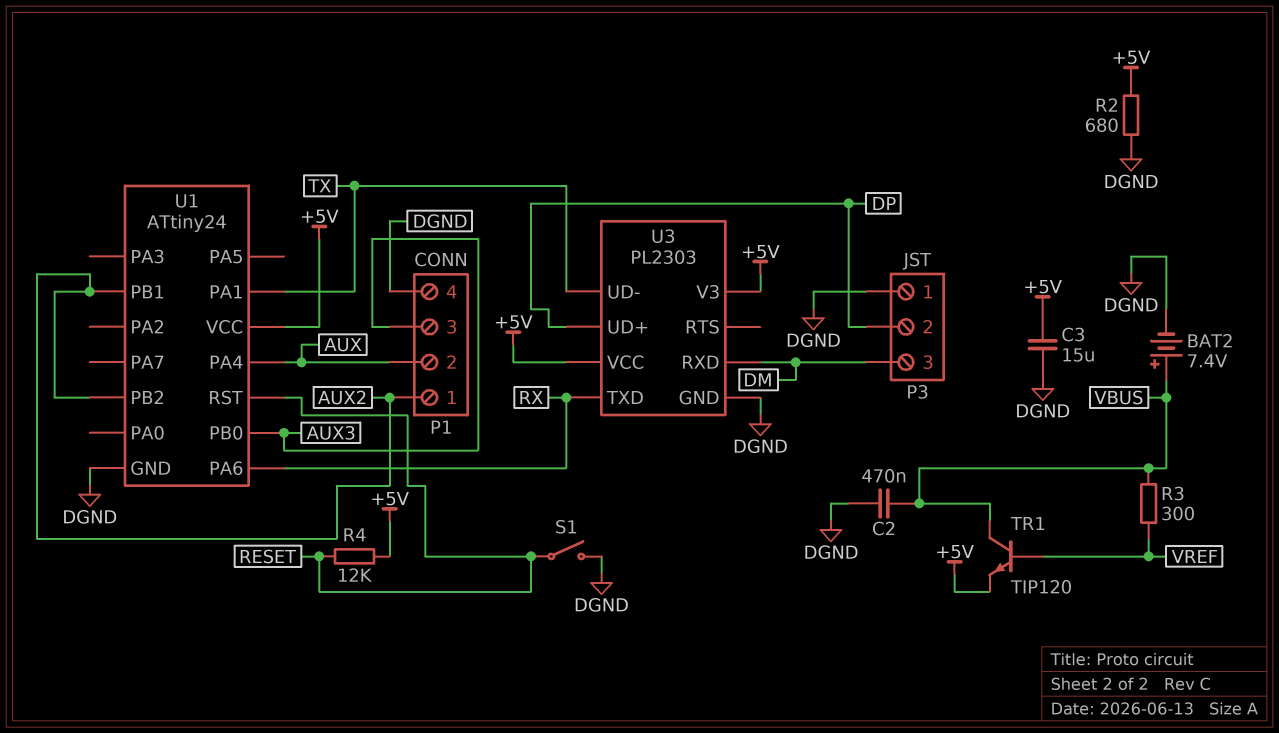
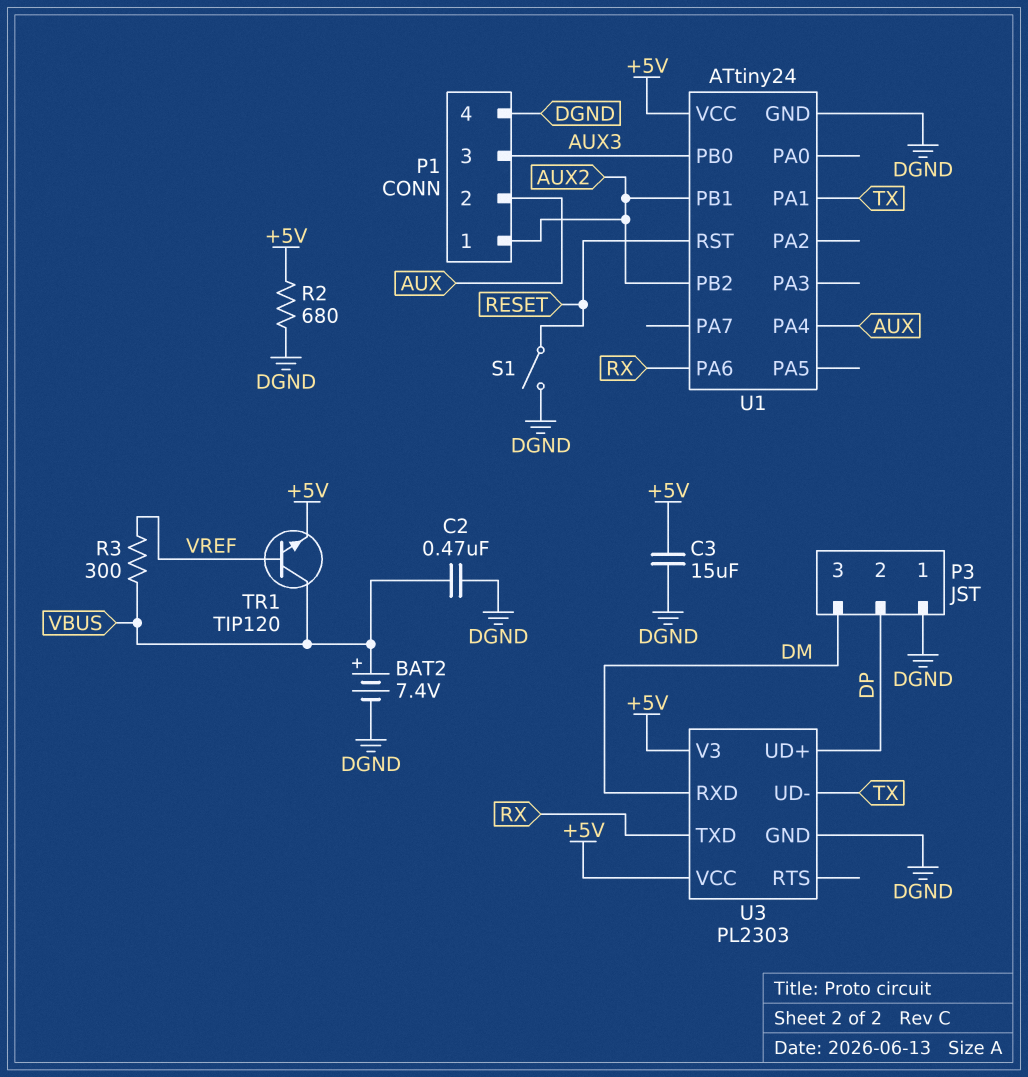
R4: 12k (+5V, RESET) -> none

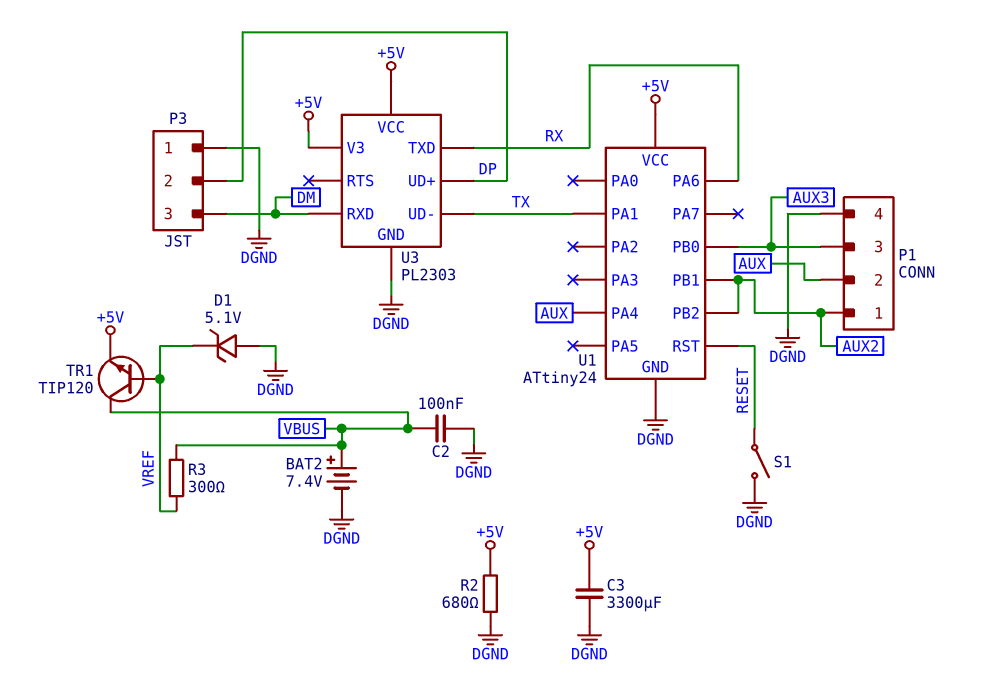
C2: 470nF (DGND, VBUS) -> 100nF (DGND, VBUS)
C3: 15uF (+5V, DGND) -> 3300uF (+5V, DGND)
D1: none -> zener 5.1V (A DGND, K VREF)

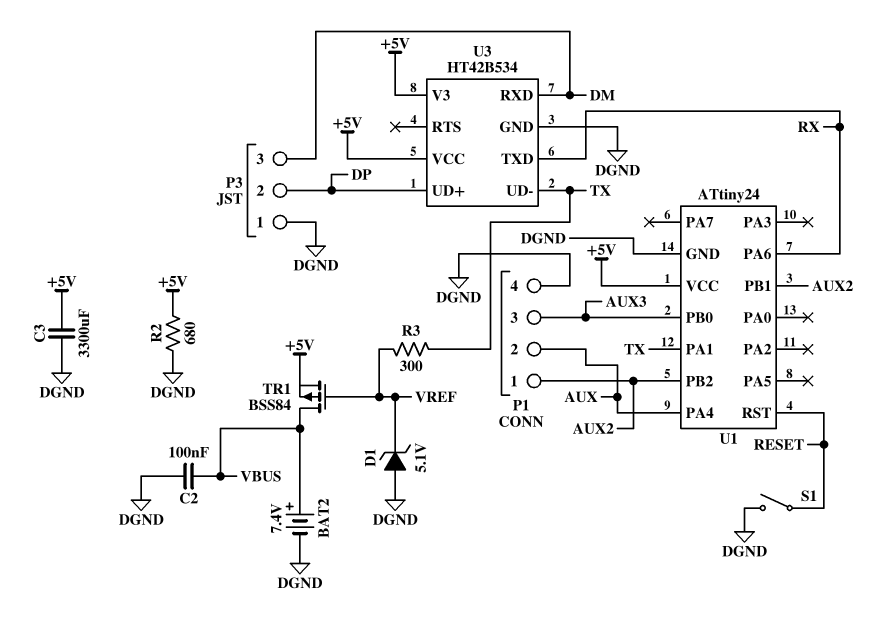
R3: 300 (VBUS, VREF) -> 300 (TX, VREF)
TR1: NPN TIP120 (B VREF, C VBUS, E +5V) -> PMOS BSS84 (G VREF, D VBUS, S +5V)
U3: PL2303 -> HT42B534

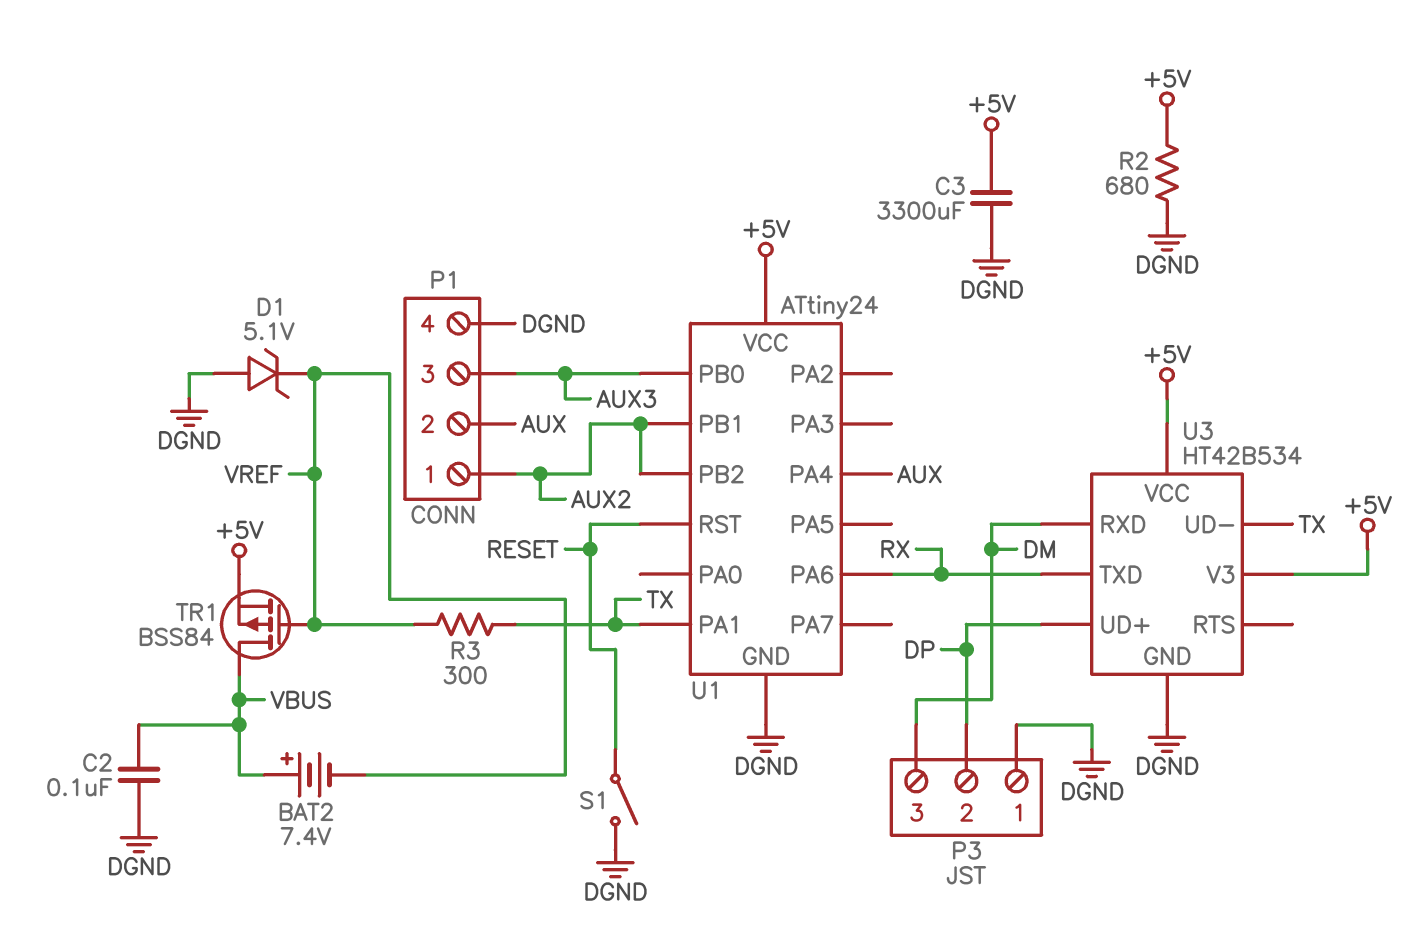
BAT2: 7.4V (plus VBUS, minus DGND) -> 7.4V (plus VBUS, minus VREF)

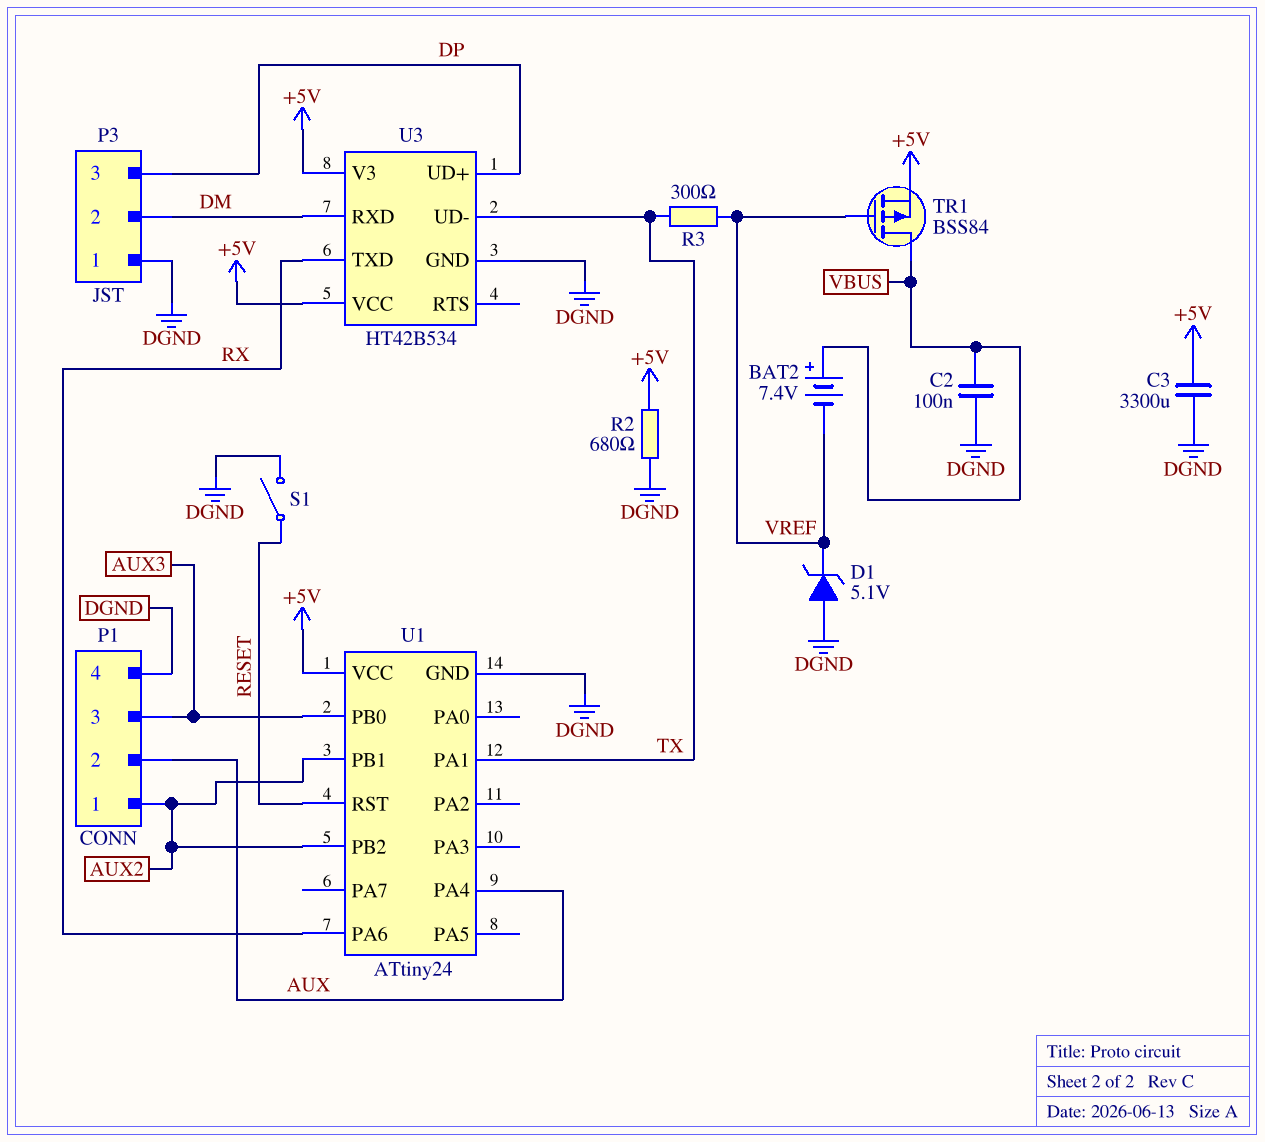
P3 pin 2: DP -> DM
P3 pin 3: DM -> DP

